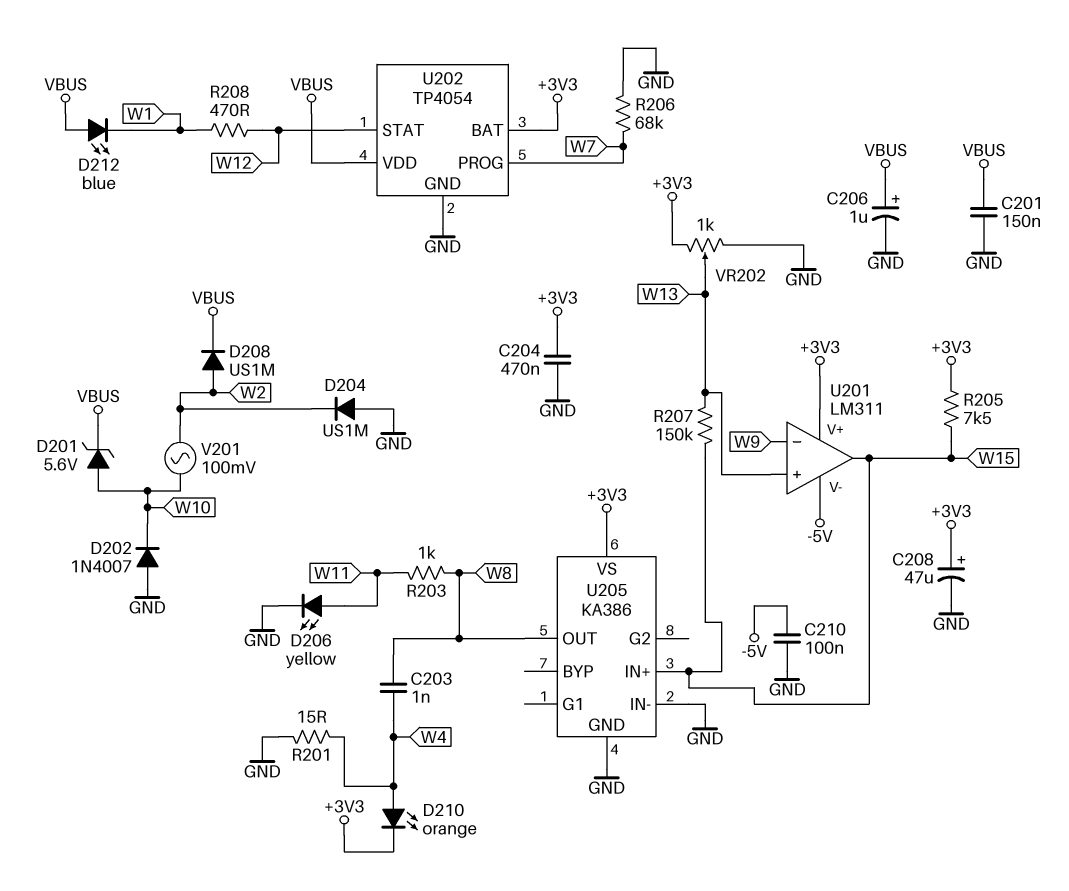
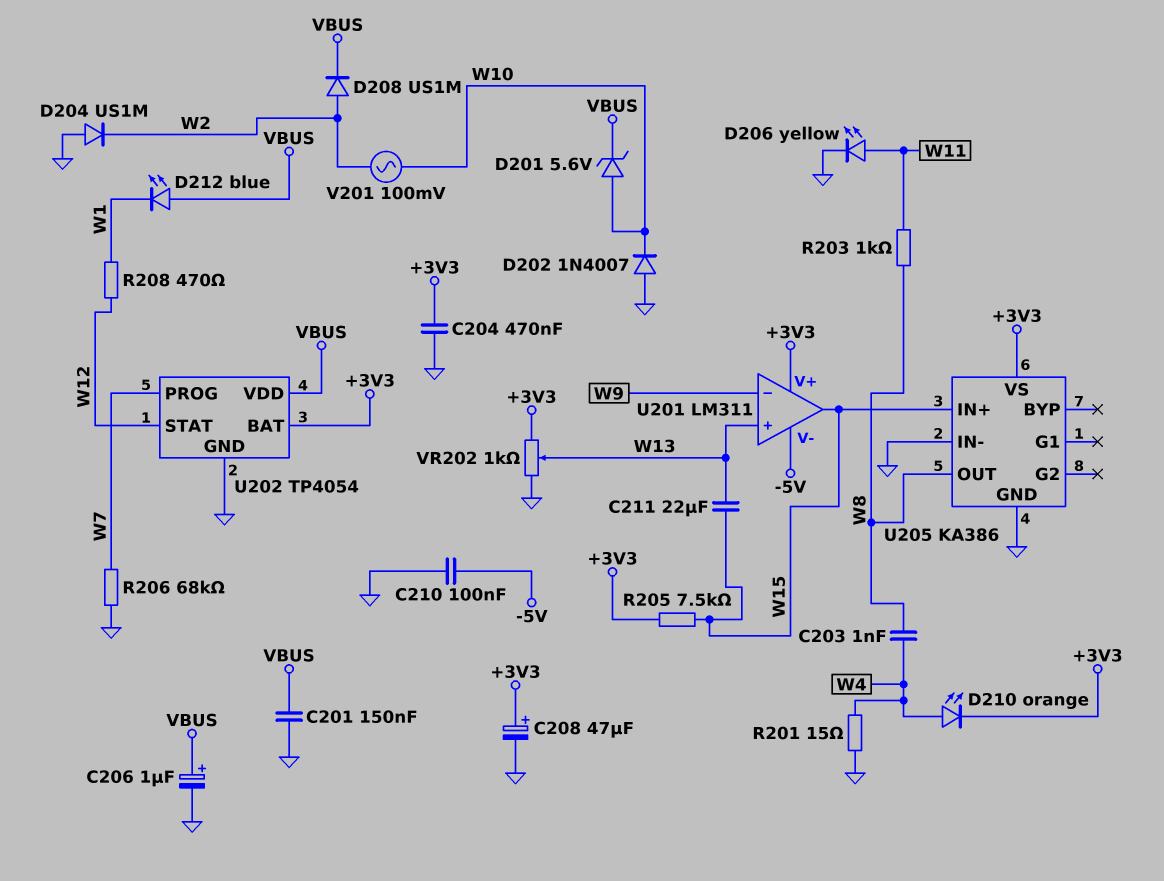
C211: none -> 22uF (W13, W15)
R207: 150k (W13, W15) -> none

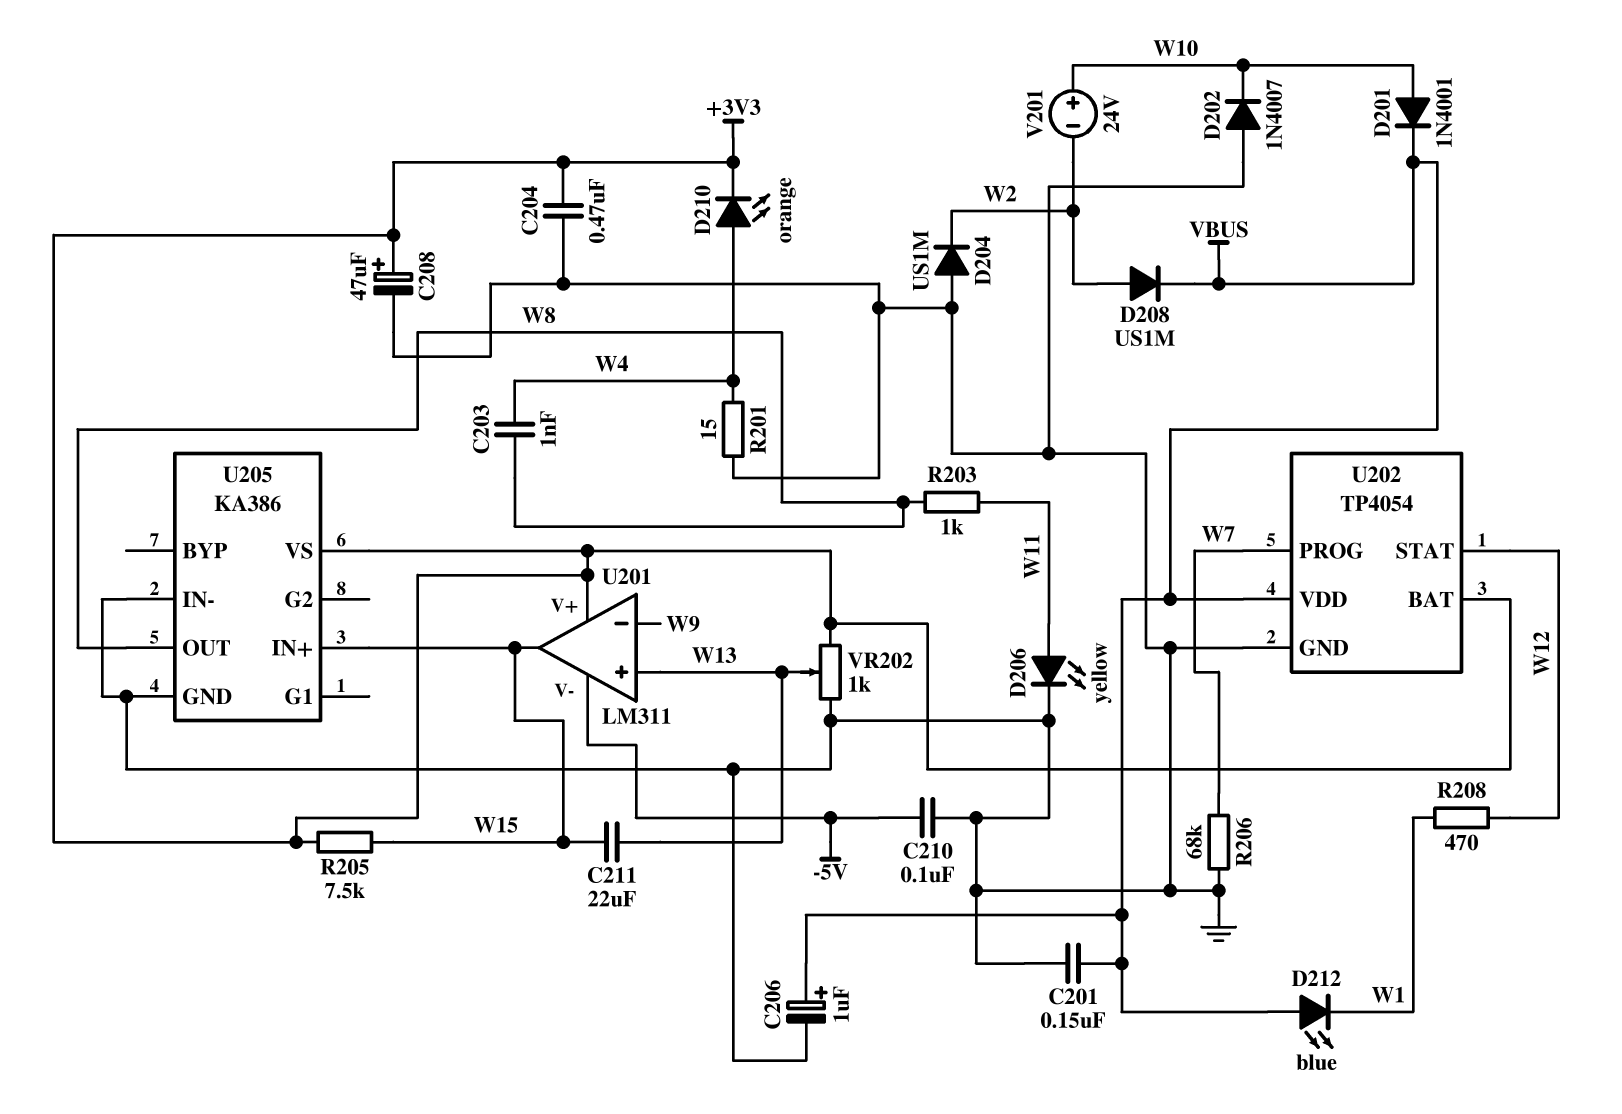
D201: zener 5.6V (A W10, K VBUS) -> diode 1N4001 (A W10, K VBUS)
V201: AC 100mV (W2, W10) -> 24V (plus W10, minus W2)

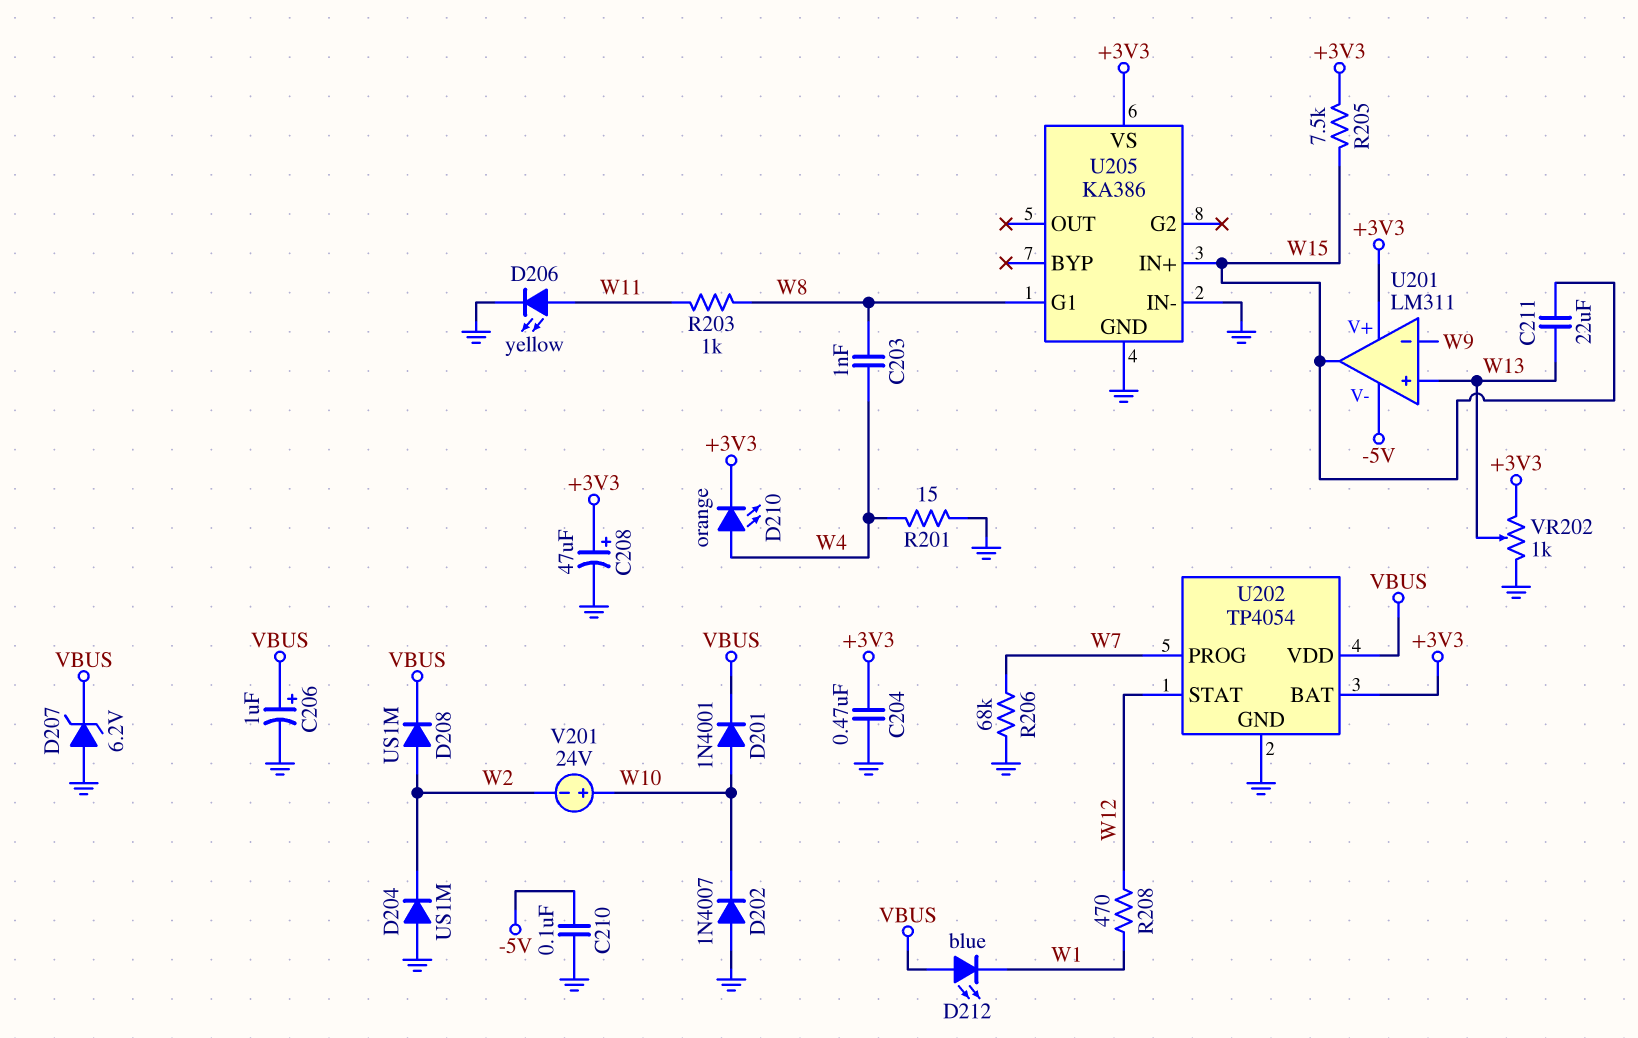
C201: 150nF (GND, VBUS) -> none
D207: none -> zener 6.2V (A GND, K VBUS)
U205 pin G1: none -> W8
U205 pin OUT: W8 -> none

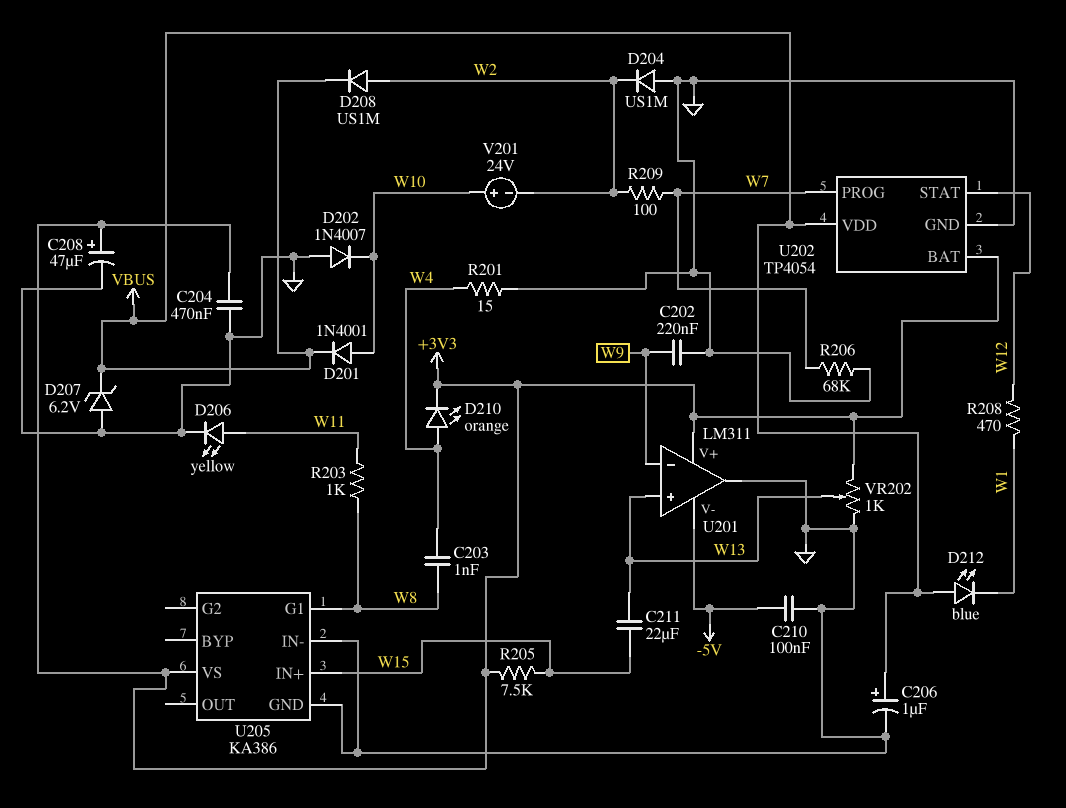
C202: none -> 220nF (GND, W9)
R209: none -> 100 (W2, W7)
U201 pin out: W15 -> GND

